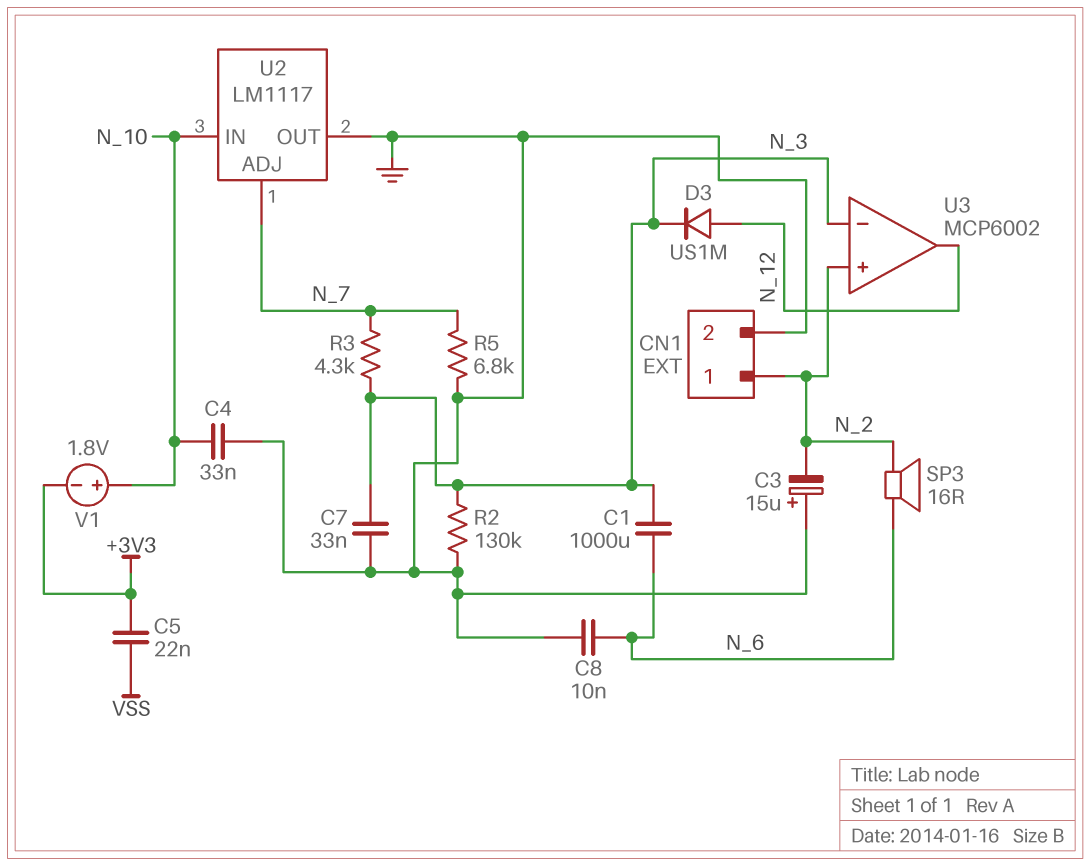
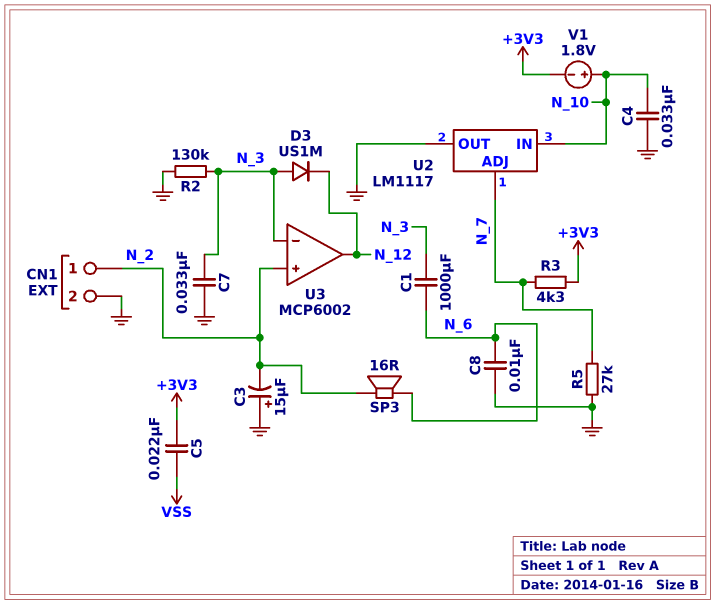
D3: diode US1M (A N_12, K N_3) -> diode US1M (A N_3, K N_12)
R3: 4.3k (N_3, N_7) -> 4.3k (+3V3, N_7)
R5: 6.8k (GND, N_7) -> 27k (GND, N_7)

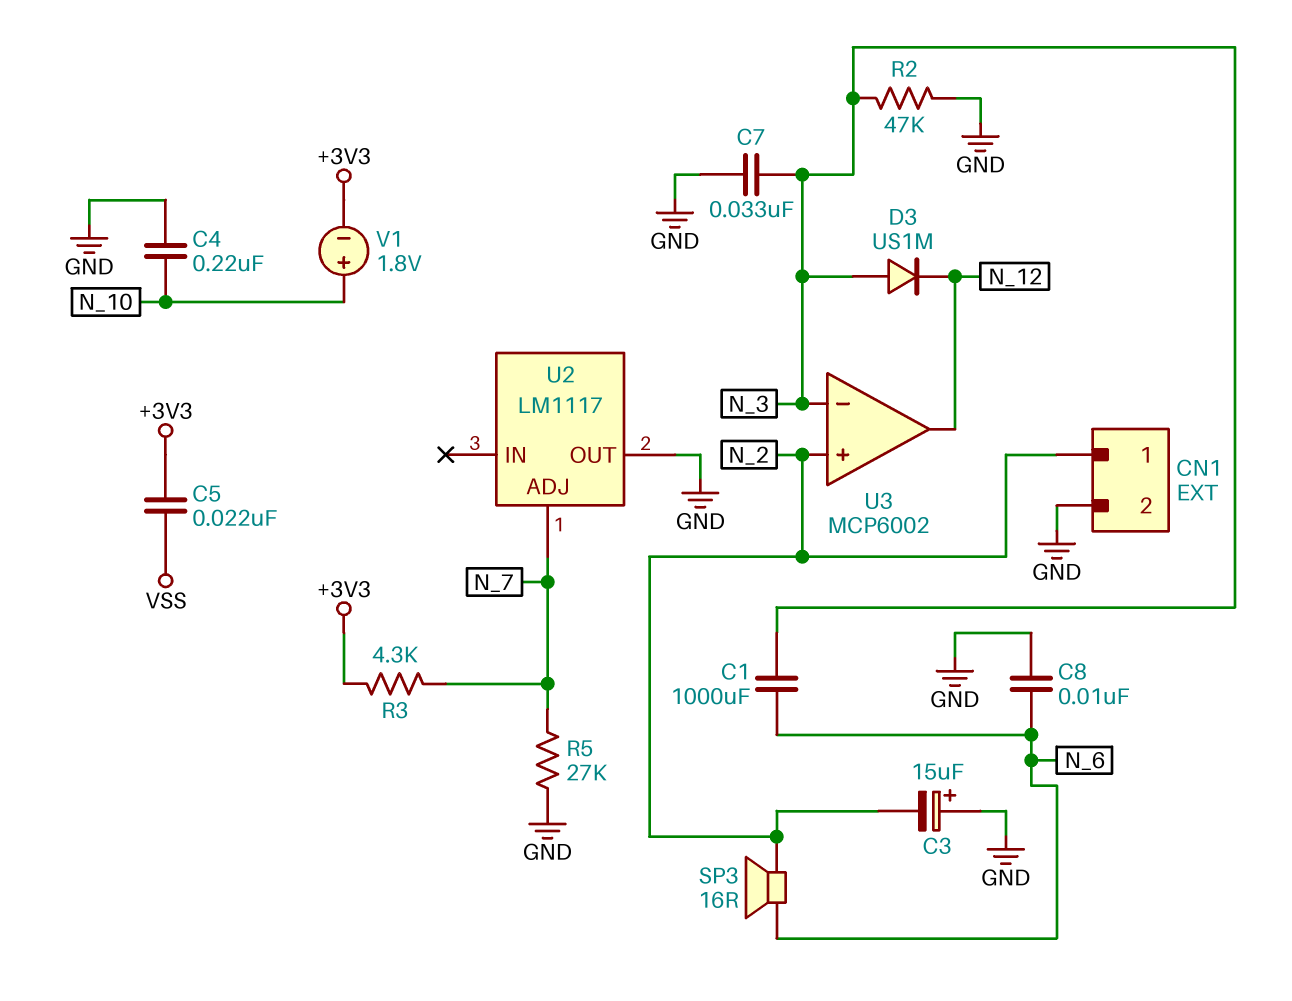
C4: 33nF (GND, N_10) -> 220nF (GND, N_10)
R2: 130k (GND, N_3) -> 47k (GND, N_3)
U2 pin IN: N_10 -> none

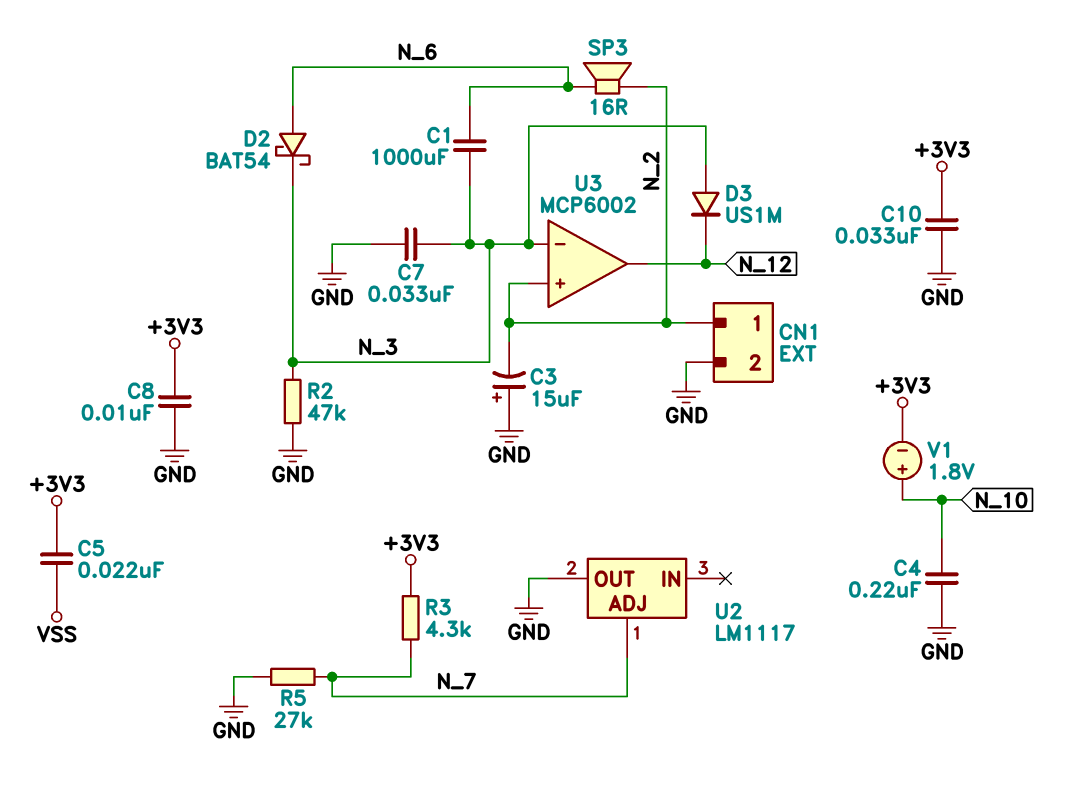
C8: 10nF (GND, N_6) -> 10nF (+3V3, GND)
C10: none -> 33nF (+3V3, GND)
D2: none -> schottky BAT54 (A N_6, K N_3)

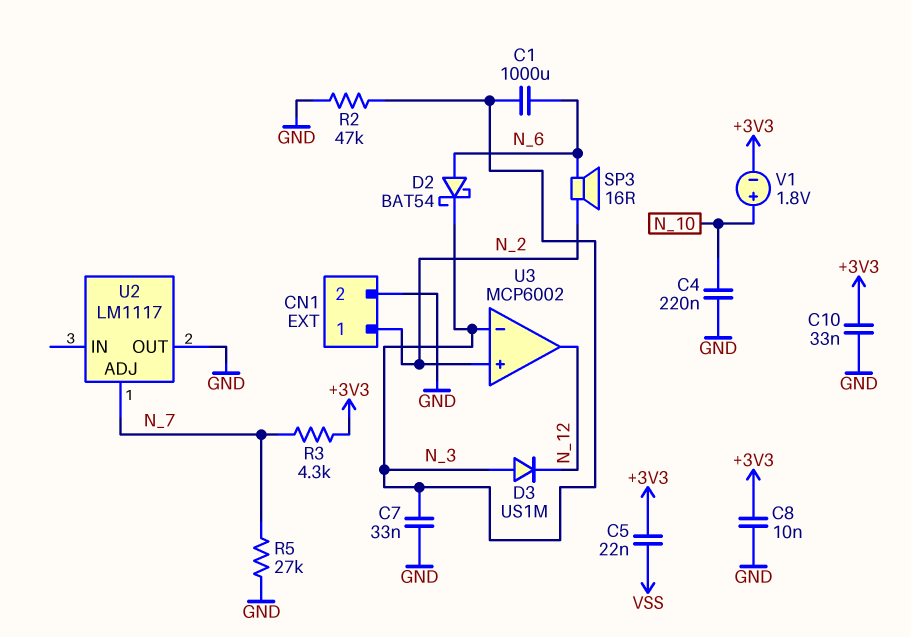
C3: 15uF (plus GND, minus N_2) -> none

